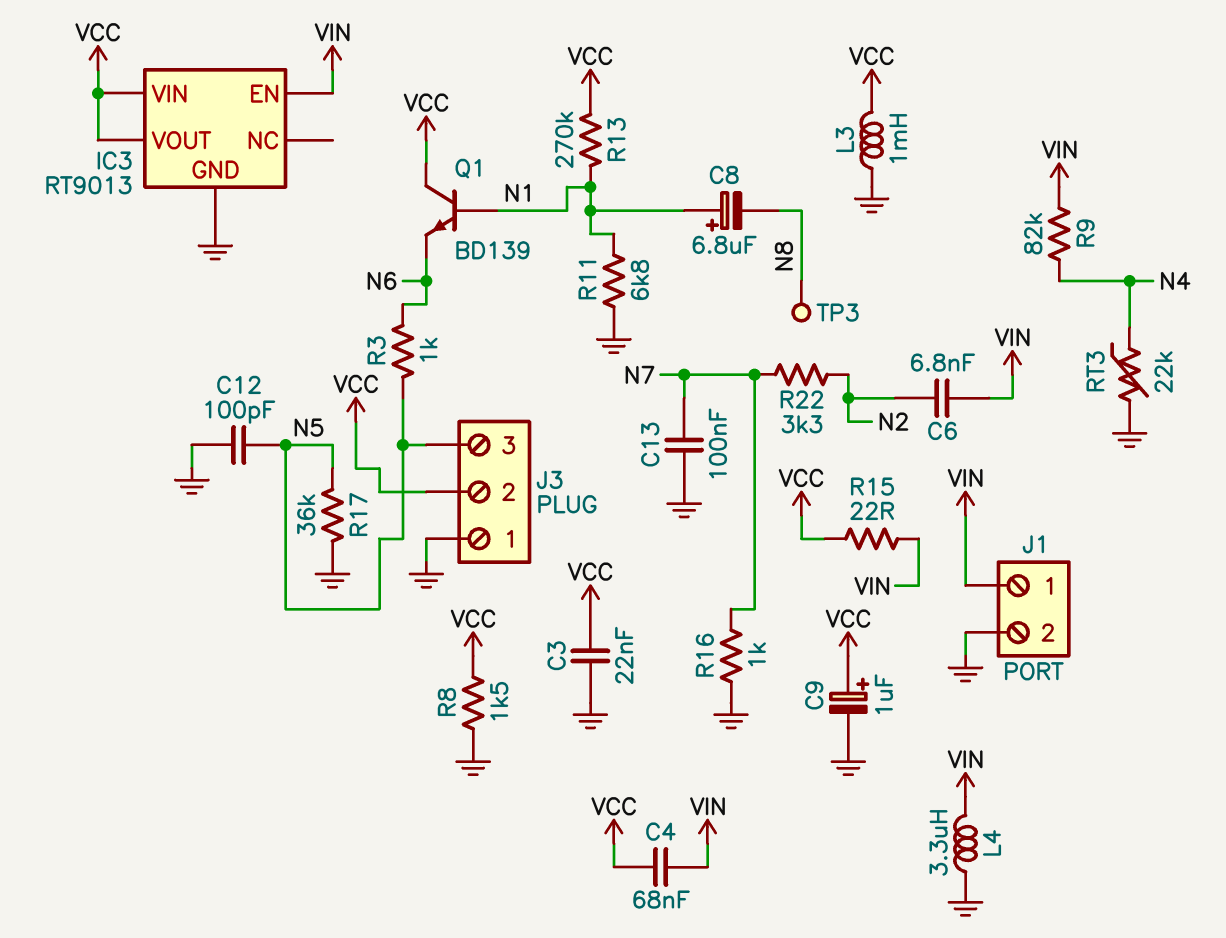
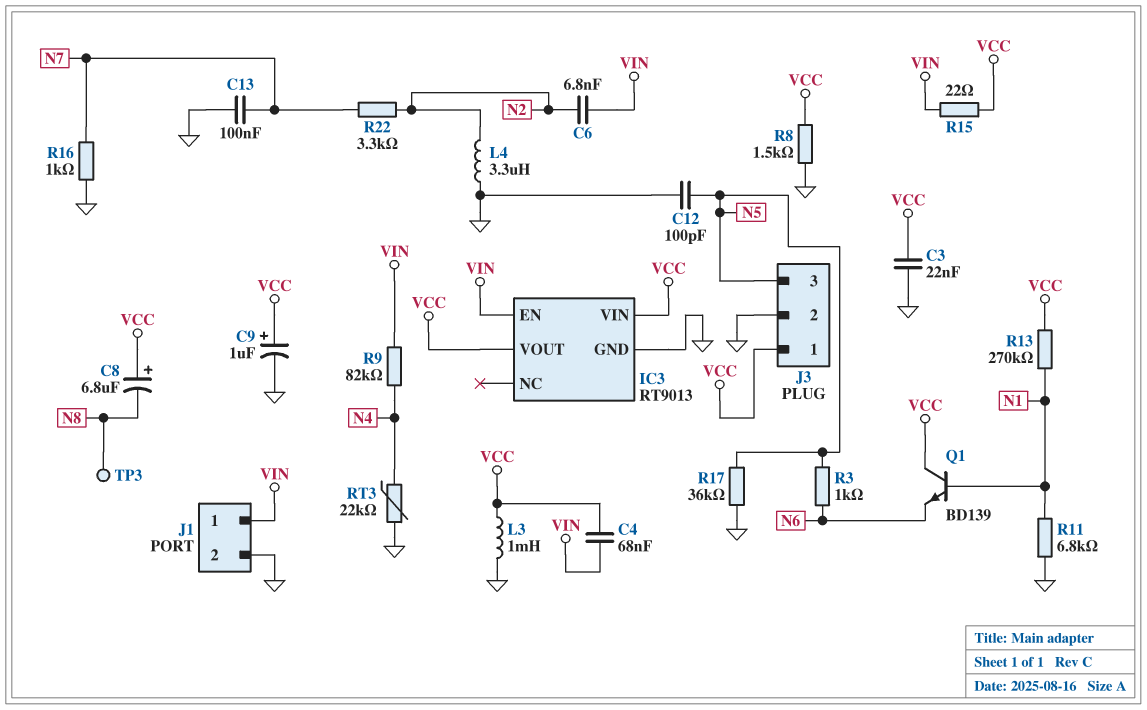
C8: 6.8uF (plus N1, minus N8) -> 6.8uF (plus VCC, minus N8)
J3 pin 1: GND -> VCC
J3 pin 2: VCC -> GND
L4: 3.3uH (GND, VIN) -> 3.3uH (GND, N2)

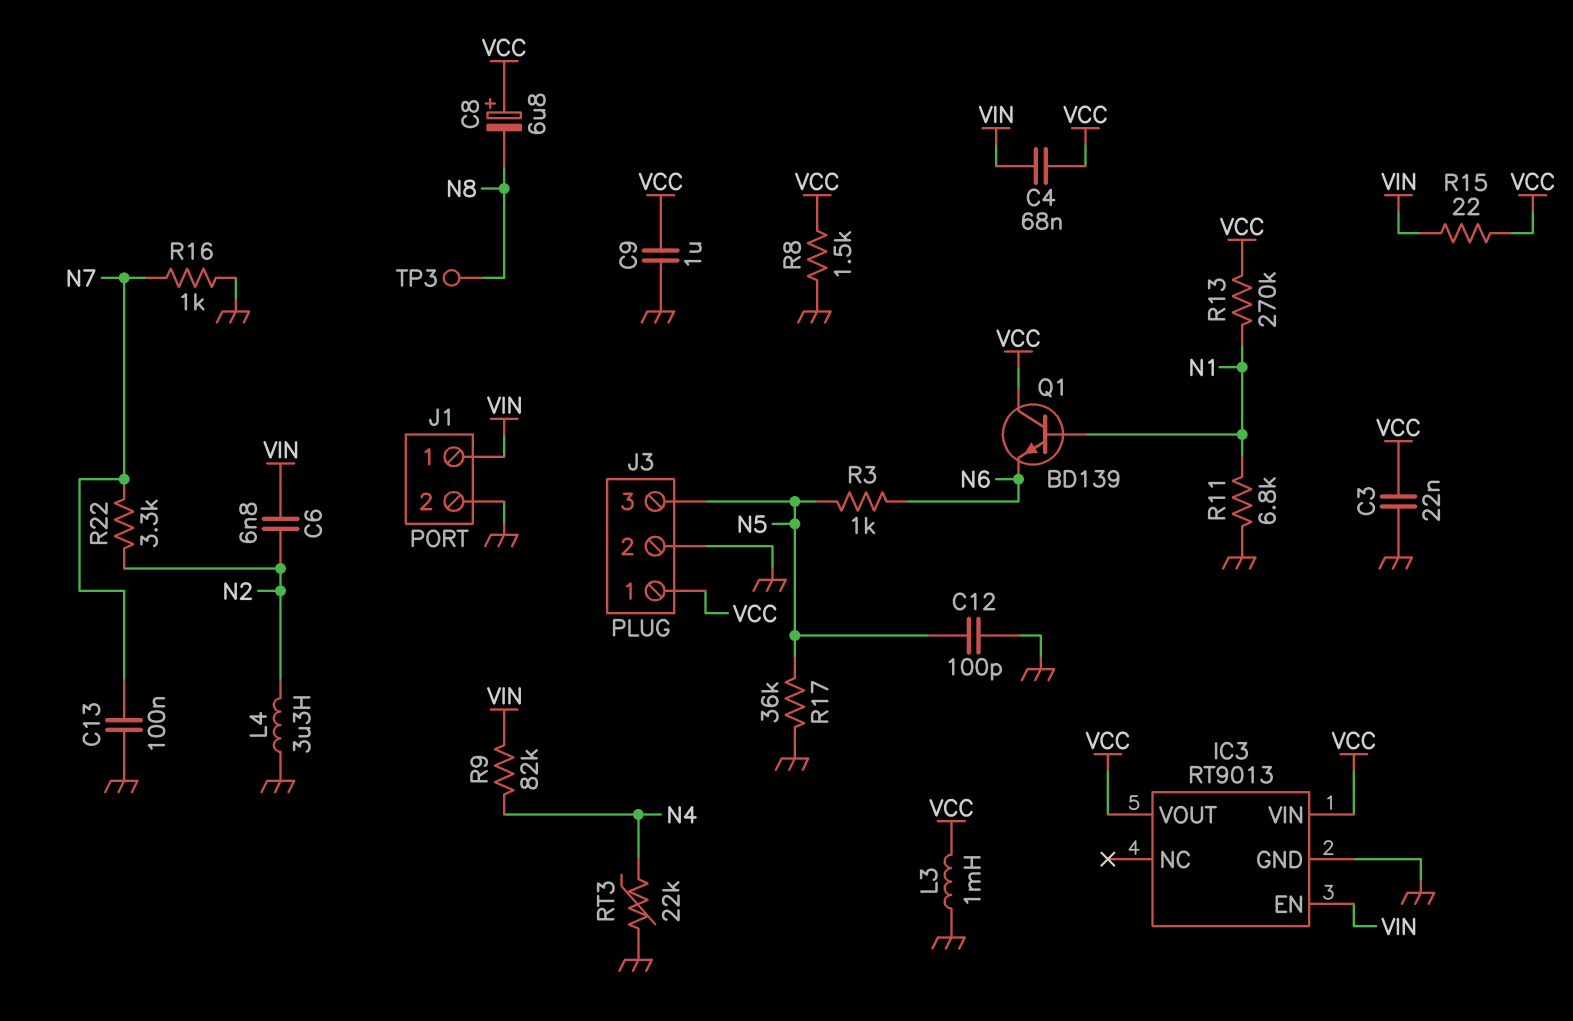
C9: 1uF (plus VCC, minus GND) -> 1uF (GND, VCC)

